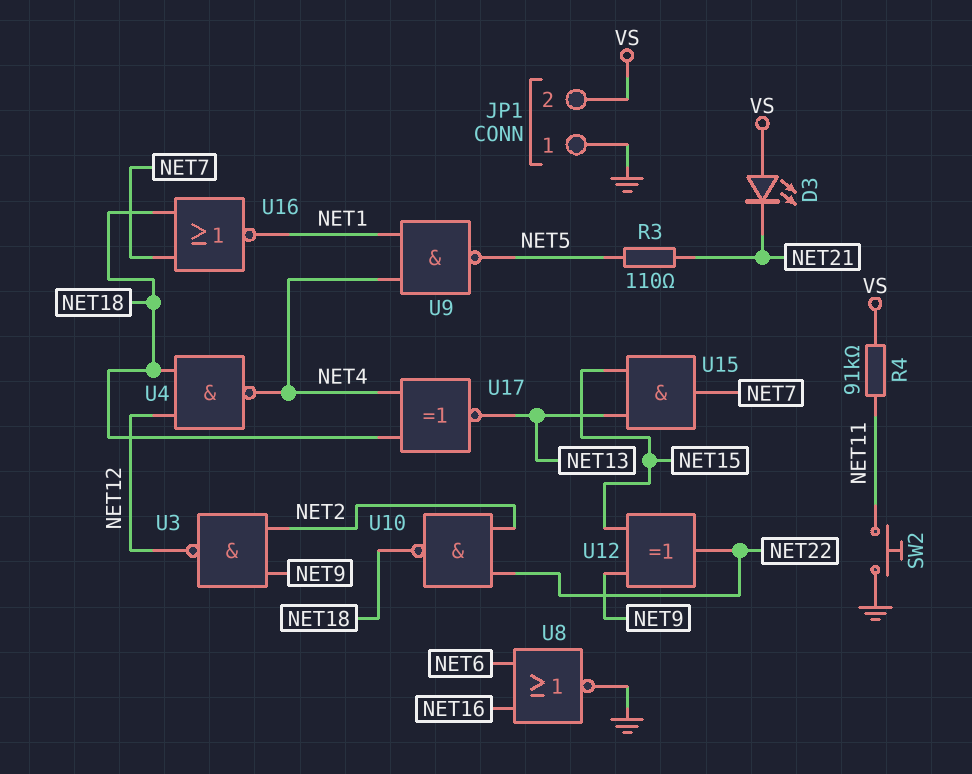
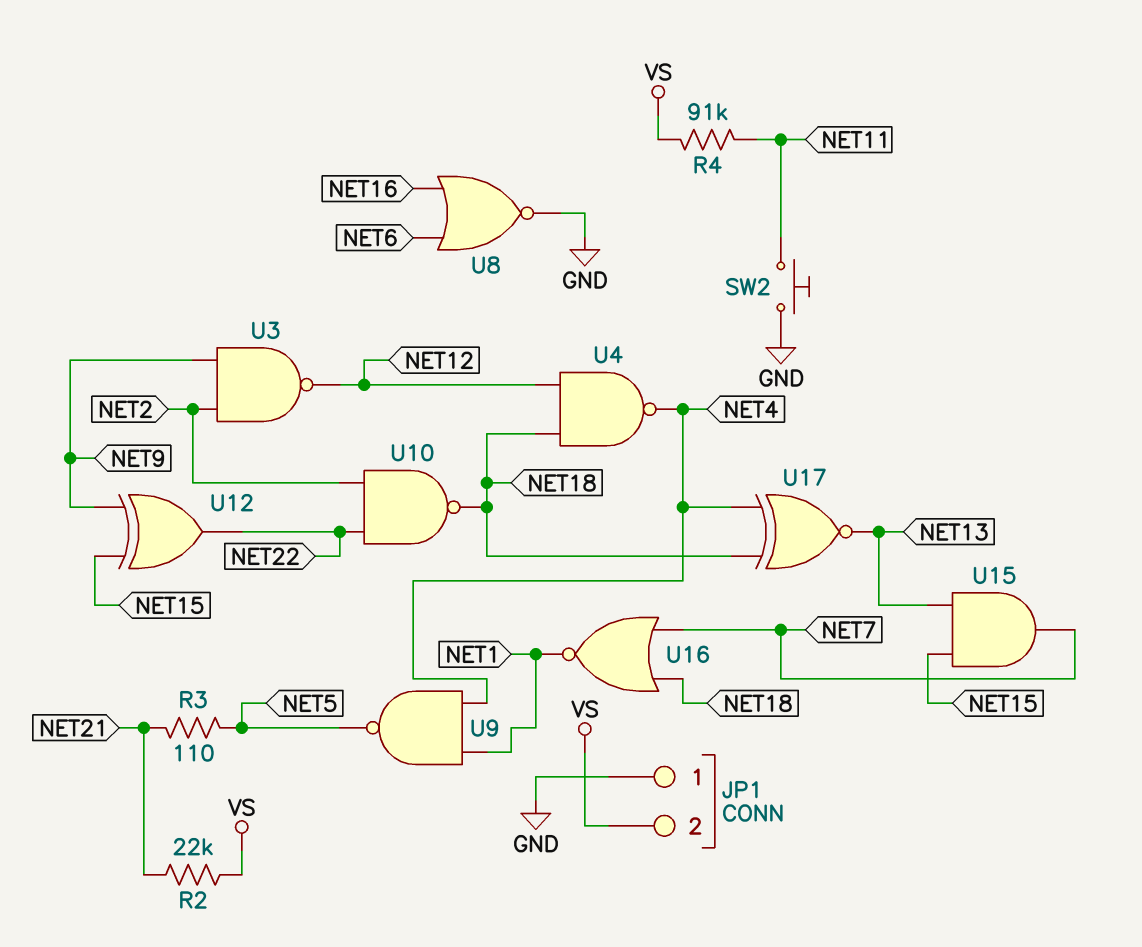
D3: LED (A VS, K NET21) -> none
R2: none -> 22k (NET21, VS)

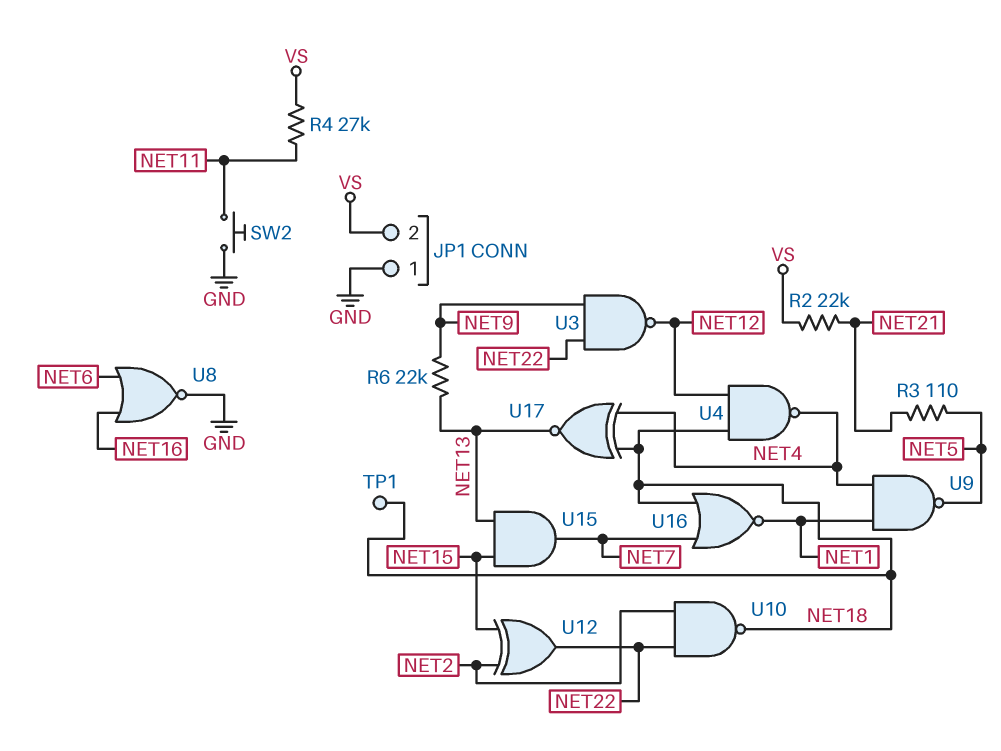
R4: 91k (NET11, VS) -> 27k (NET11, VS)
R6: none -> 22k (NET9, NET13)
TP1: none -> test point (NET18)
U3: NAND (in NET2, in NET9, out NET12) -> NAND (in NET9, in NET22, out NET12)
U12: XOR (in NET9, in NET15, out NET22) -> XOR (in NET2, in NET15, out NET22)

